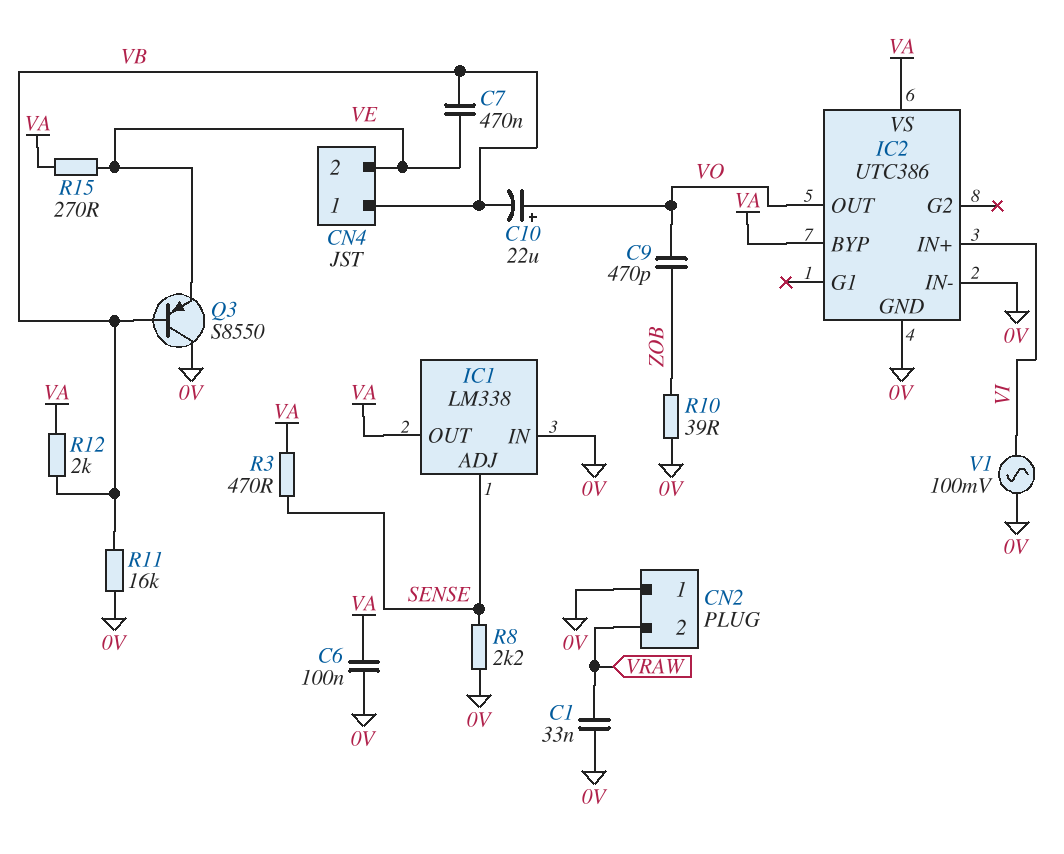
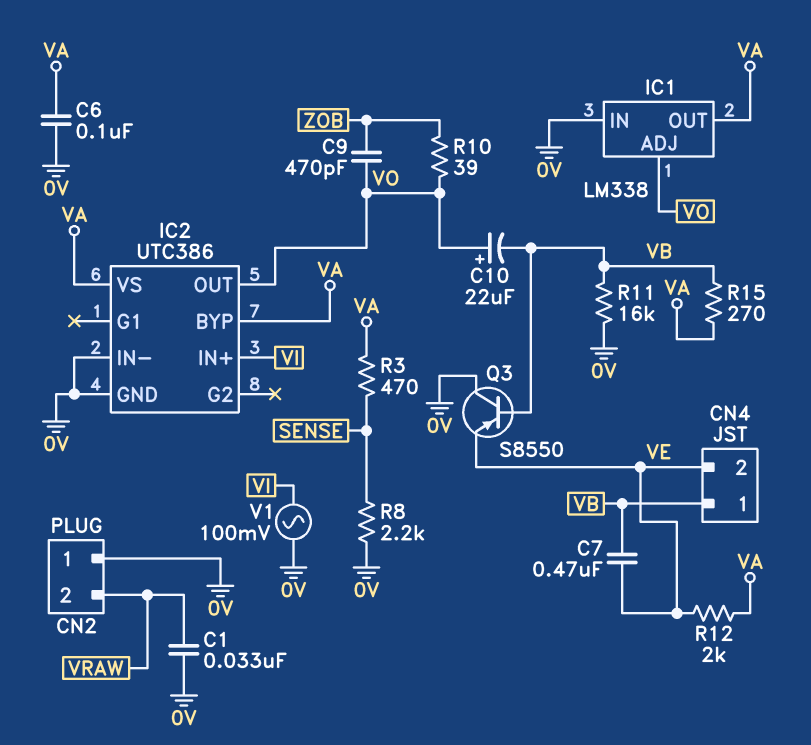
IC1 pin ADJ: SENSE -> VO
R10: 39 (0V, ZOB) -> 39 (VO, ZOB)
R12: 2k (VA, VB) -> 2k (VA, VE)
R15: 270 (VA, VE) -> 270 (VA, VB)

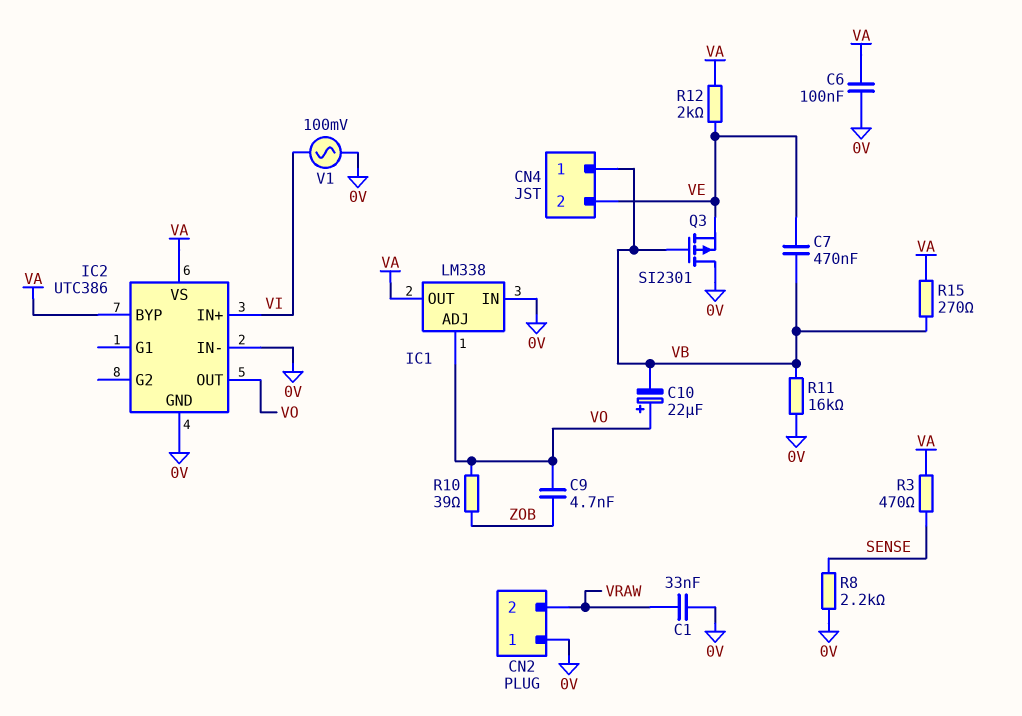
C9: 470pF (VO, ZOB) -> 4.7nF (VO, ZOB)
Q3: PNP S8550 (B VB, C 0V, E VE) -> PMOS SI2301 (G VB, D 0V, S VE)

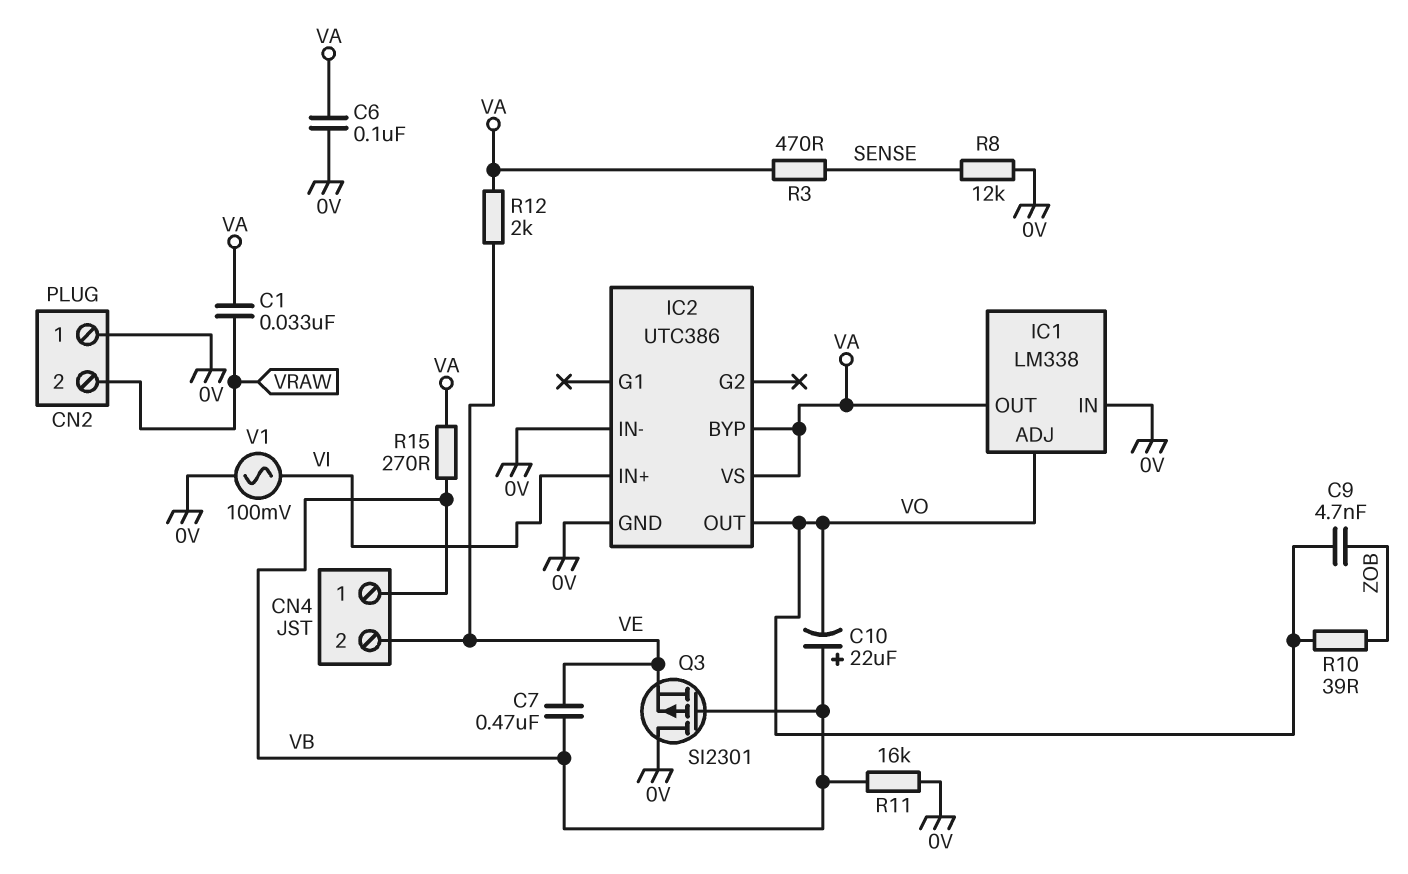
C1: 33nF (0V, VRAW) -> 33nF (VA, VRAW)
C10: 22uF (plus VO, minus VB) -> 22uF (plus VB, minus VO)
R8: 2.2k (0V, SENSE) -> 12k (0V, SENSE)

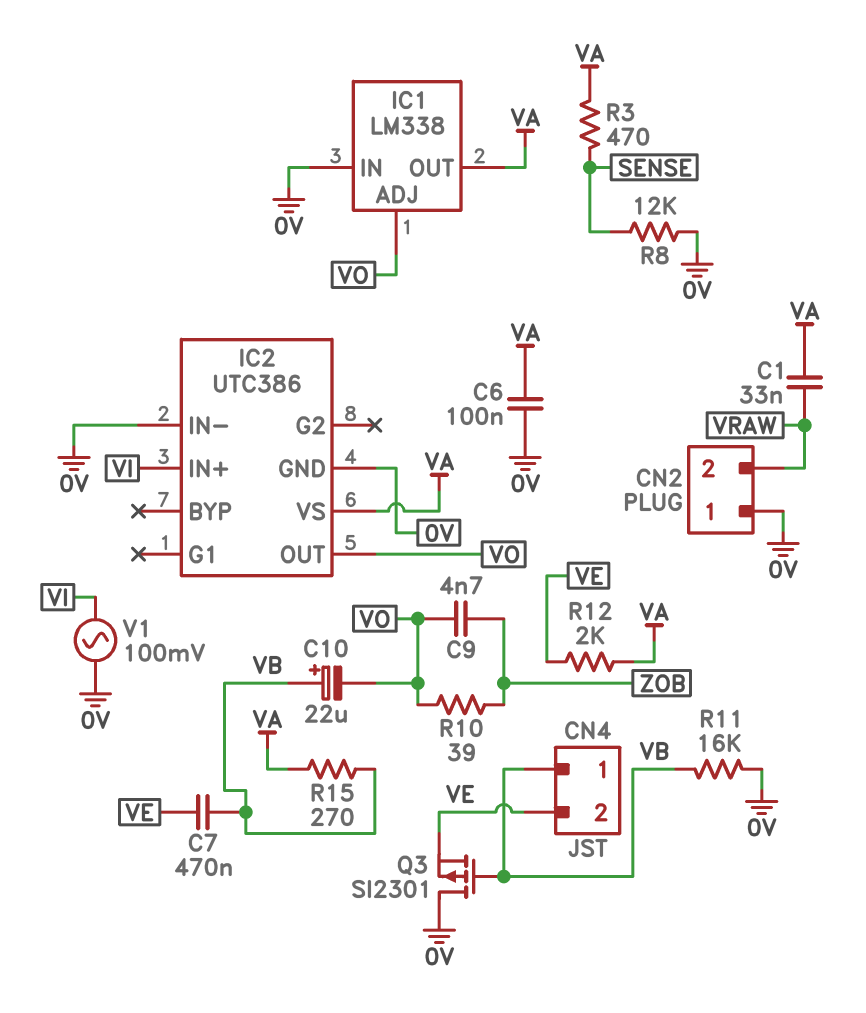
IC2 pin BYP: VA -> none

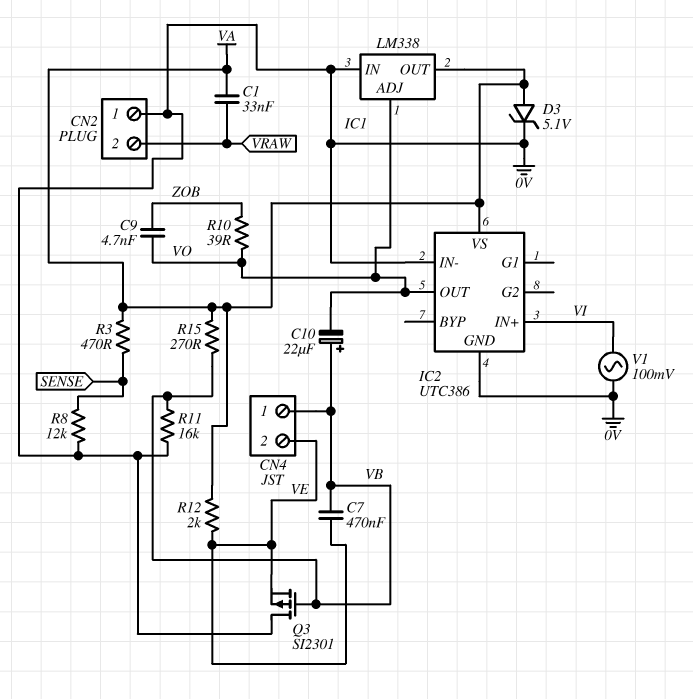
C6: 100nF (0V, VA) -> none
D3: none -> zener 5.1V (A VA, K 0V)

